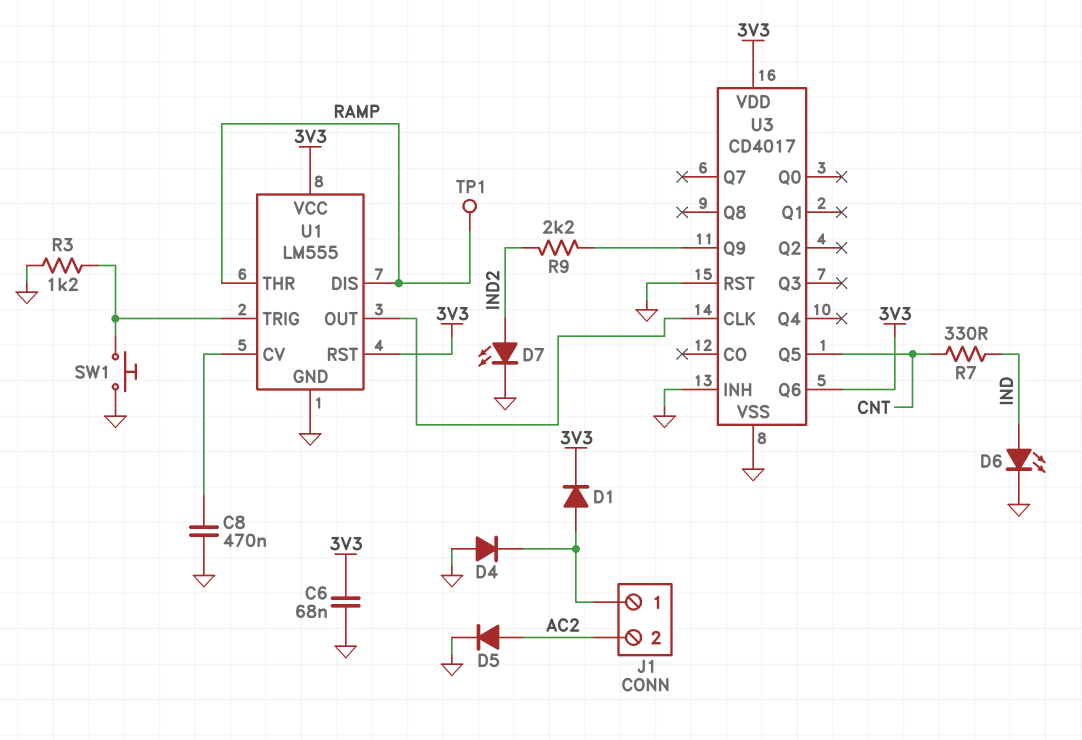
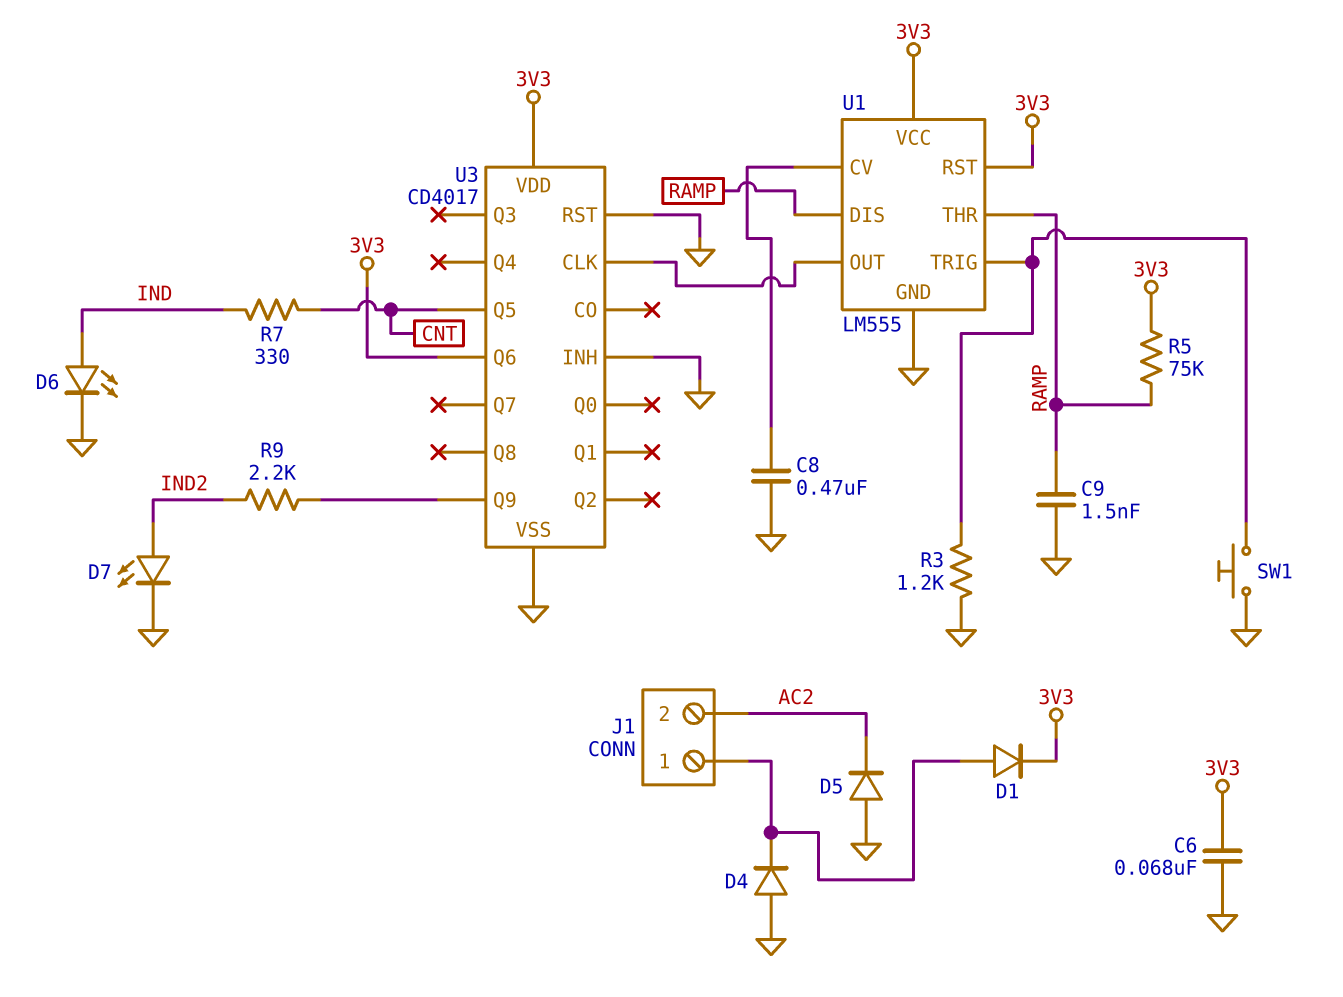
C9: none -> 1.5nF (GND, RAMP)
D5: diode (A AC2, K GND) -> diode (A GND, K AC2)
R5: none -> 75k (3V3, RAMP)
TP1: test point (RAMP) -> none

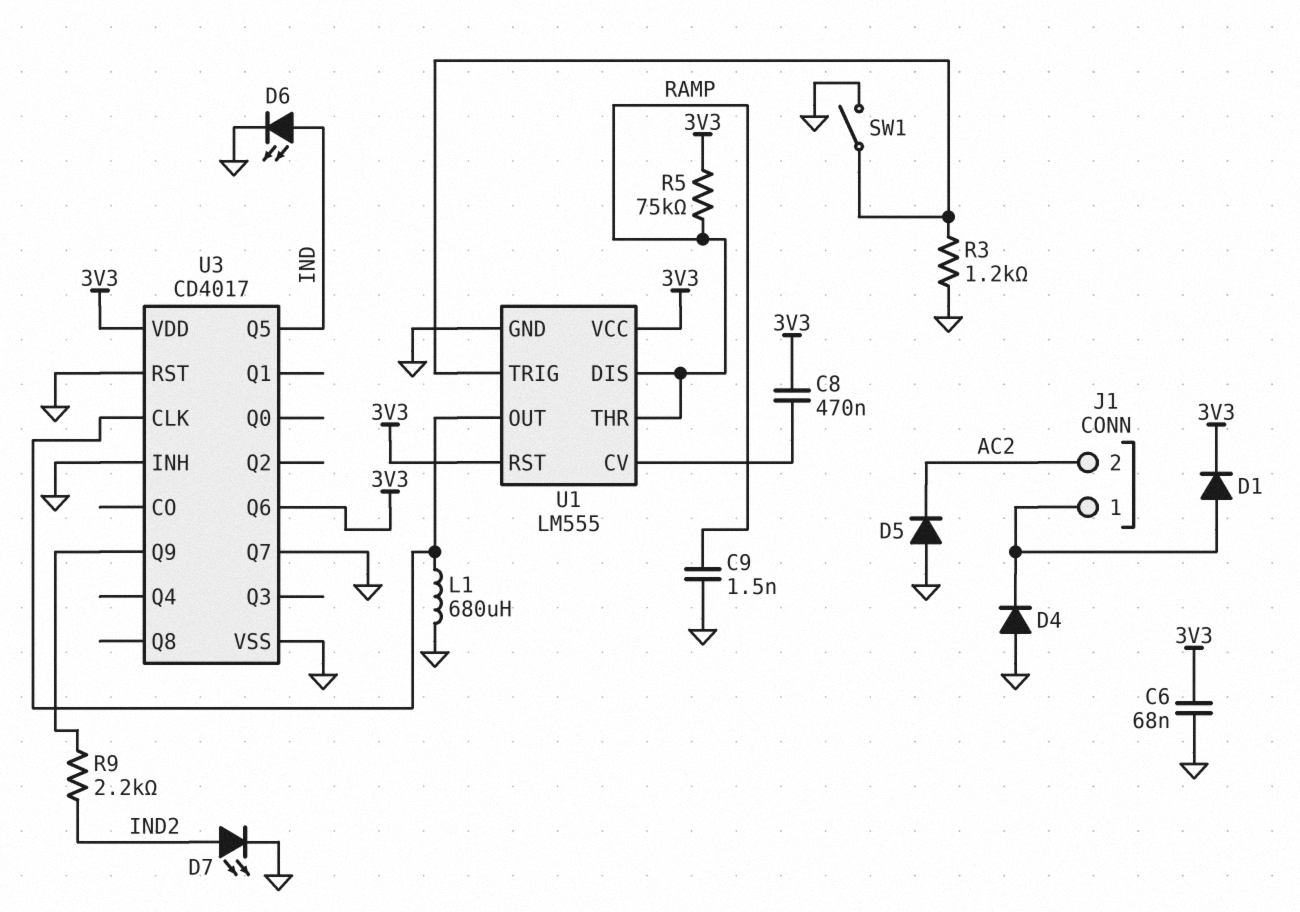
C8: 470nF (GND, U1/CV) -> 470nF (3V3, U1/CV)
L1: none -> 680uH (GND, U1/OUT)
R7: 330 (CNT, IND) -> none
SW1: button (GND, U1/TRIG) -> switch (GND, U1/TRIG)
U3 pin Q5: CNT -> IND
U3 pin Q7: none -> GND

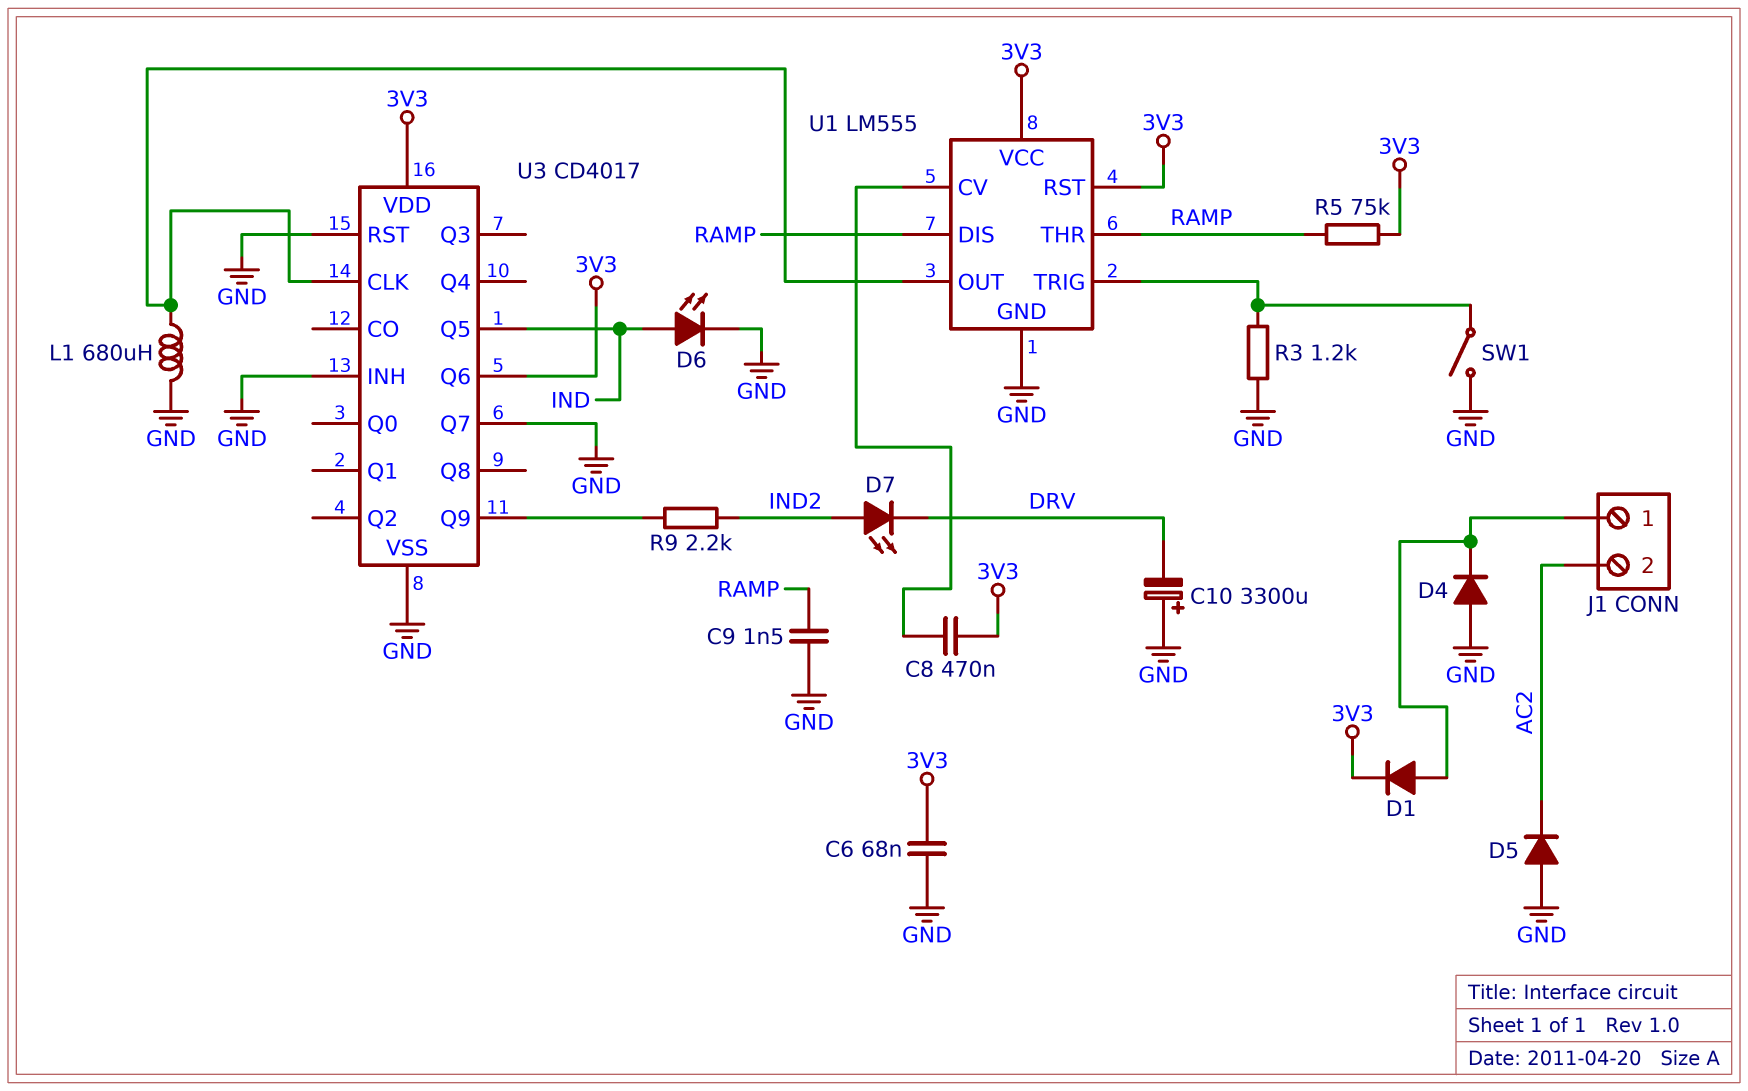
C10: none -> 3300uF (plus GND, minus DRV)
D7: LED (A IND2, K GND) -> LED (A IND2, K DRV)

